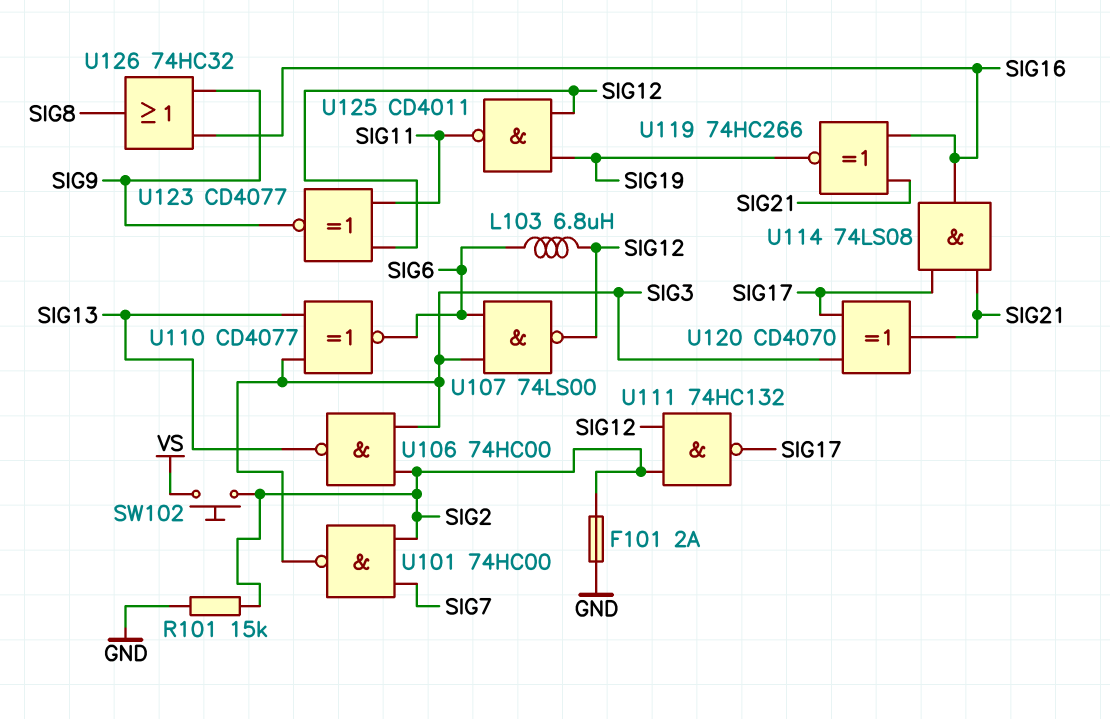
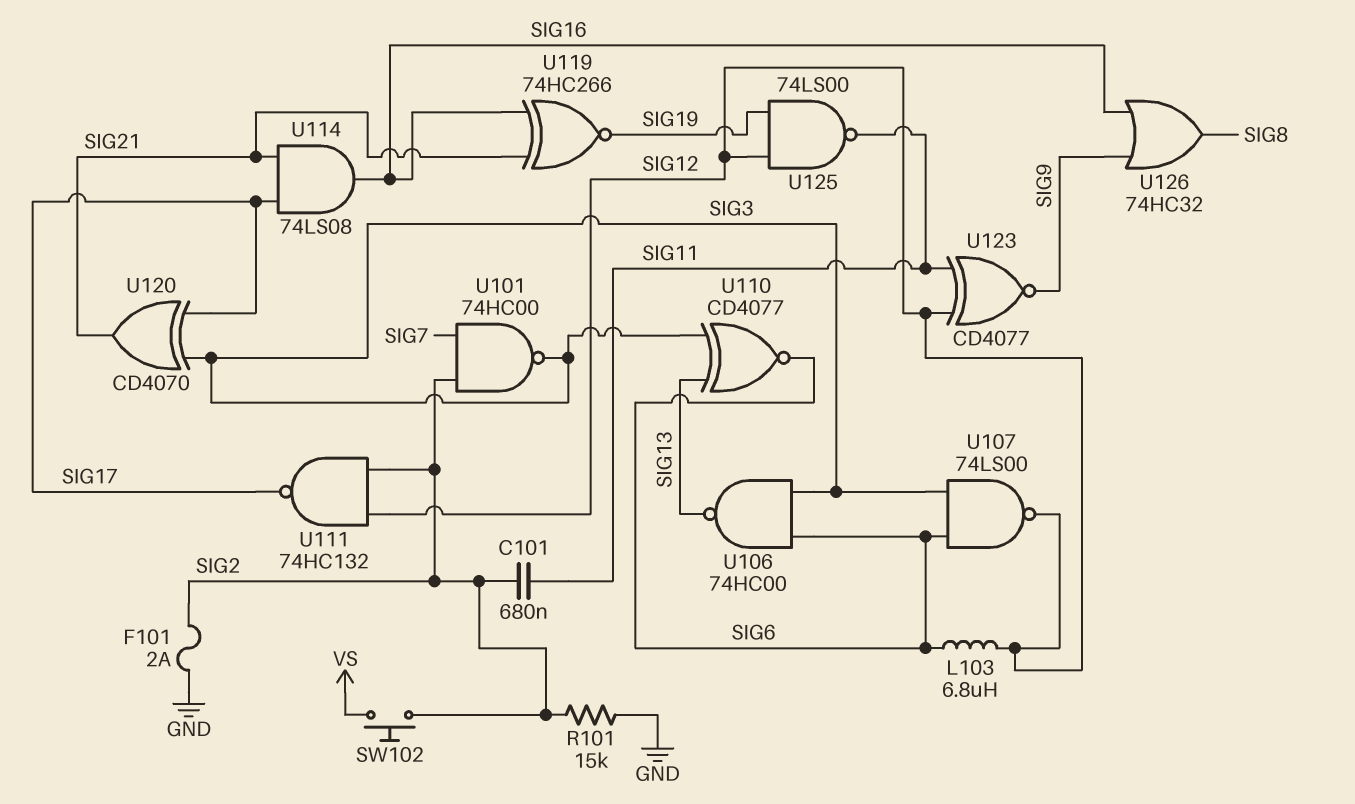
C101: none -> 680nF (SIG2, SIG11)
U106: NAND 74HC00 (in SIG2, in SIG3, out SIG13) -> NAND 74HC00 (in SIG3, in SIG6, out SIG13)
U125: NAND CD4011 (in SIG12, in SIG19, out SIG11) -> NAND 74LS00 (in SIG12, in SIG19, out SIG11)

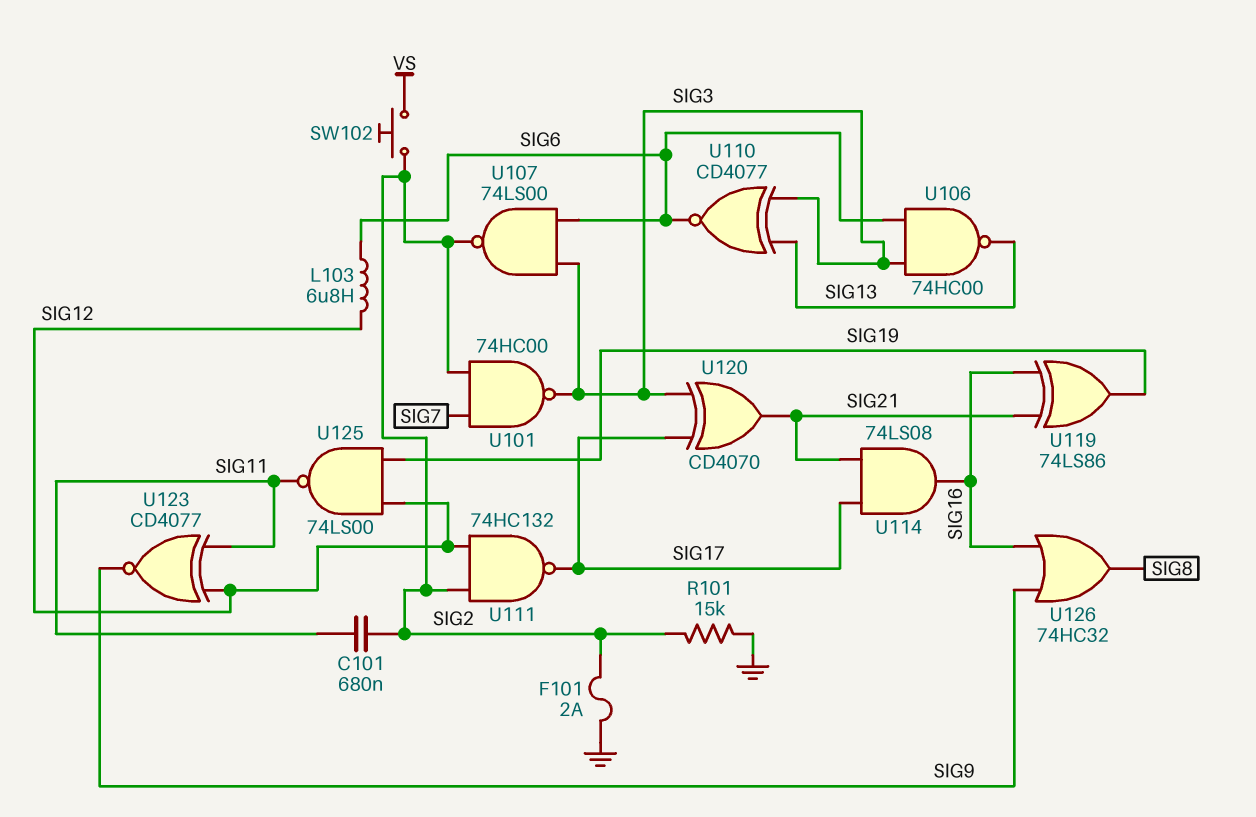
U107: NAND 74LS00 (in SIG3, in SIG6, out SIG12) -> NAND 74LS00 (in SIG3, in SIG6, out SIG2)
U119: XNOR 74HC266 (in SIG16, in SIG21, out SIG19) -> XOR 74LS86 (in SIG16, in SIG21, out SIG19)

